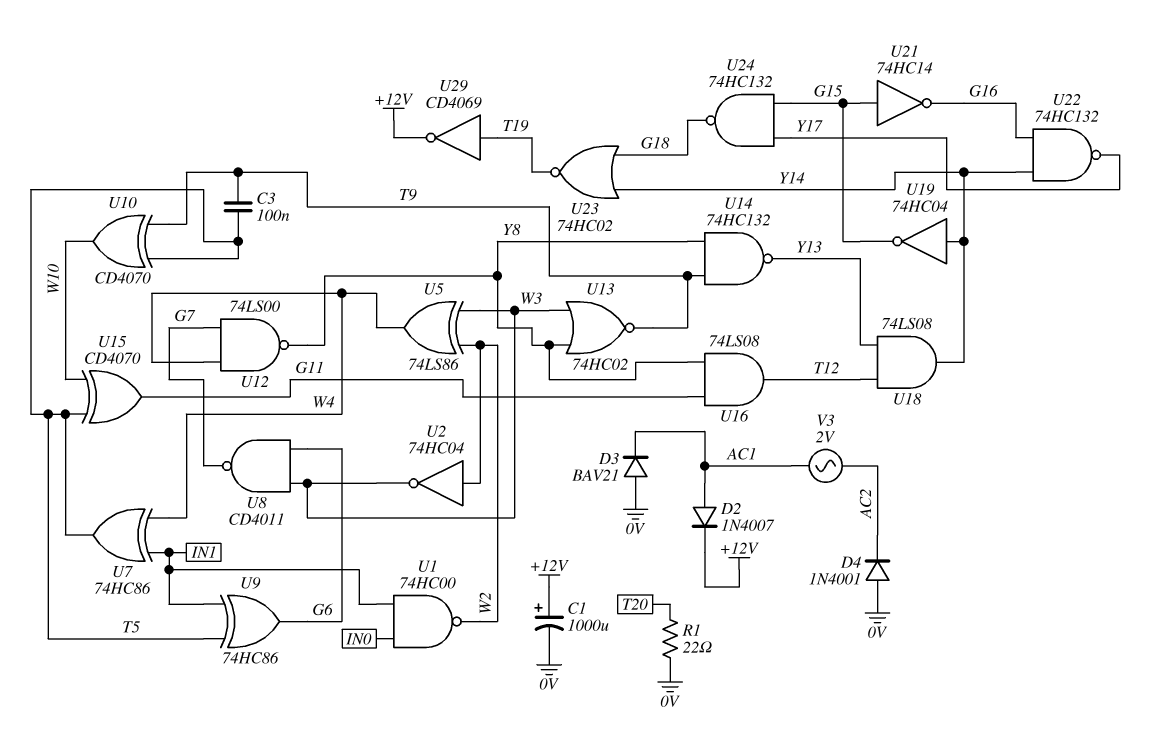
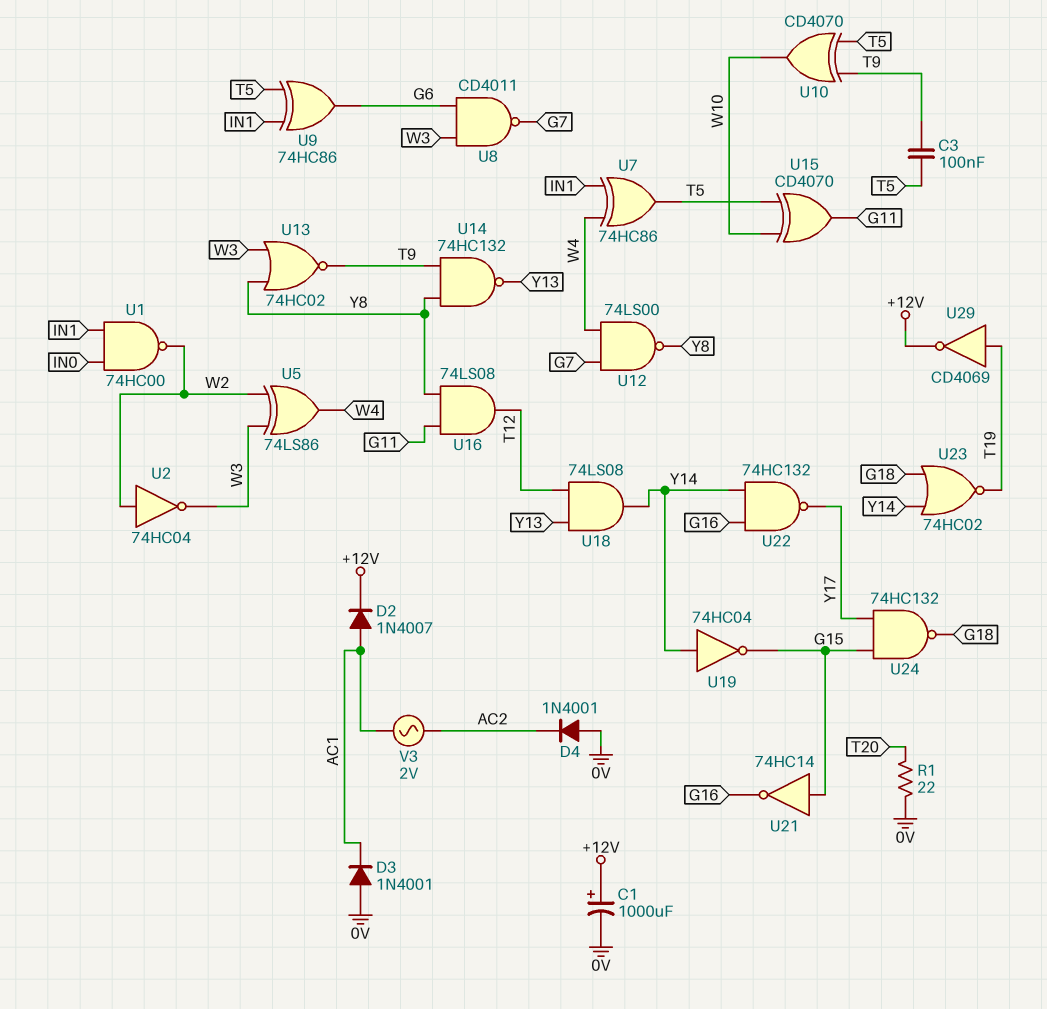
D3: diode BAV21 (A 0V, K AC1) -> diode 1N4001 (A 0V, K AC1)

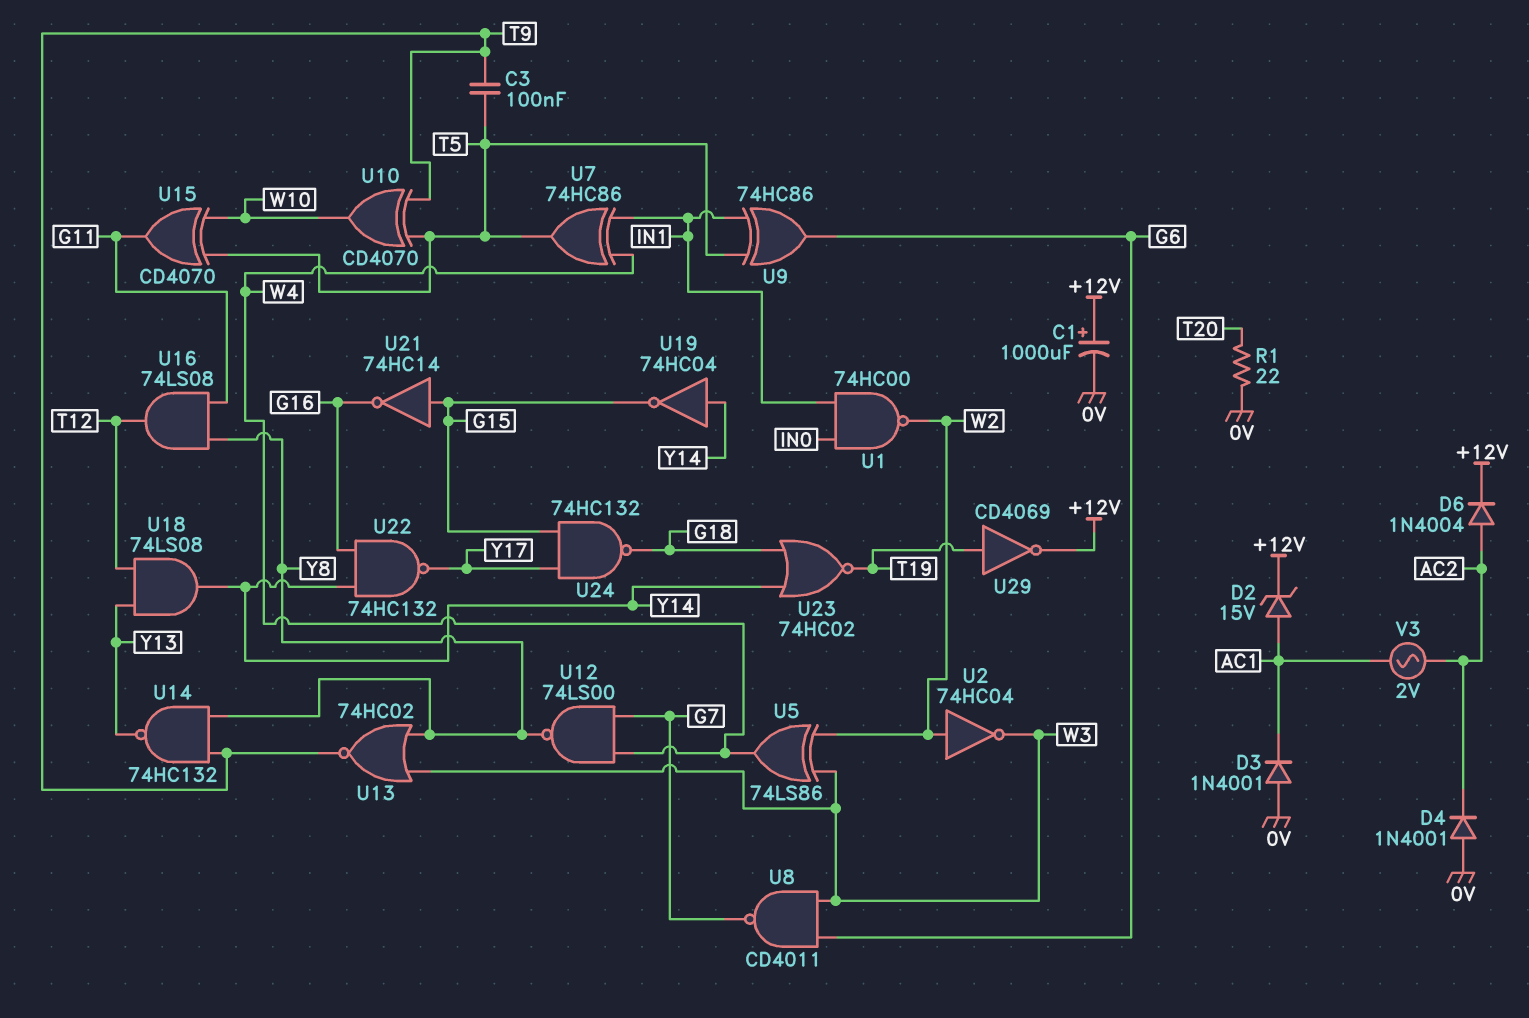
D2: diode 1N4007 (A AC1, K +12V) -> zener 15V (A AC1, K +12V)
D6: none -> diode 1N4004 (A AC2, K +12V)

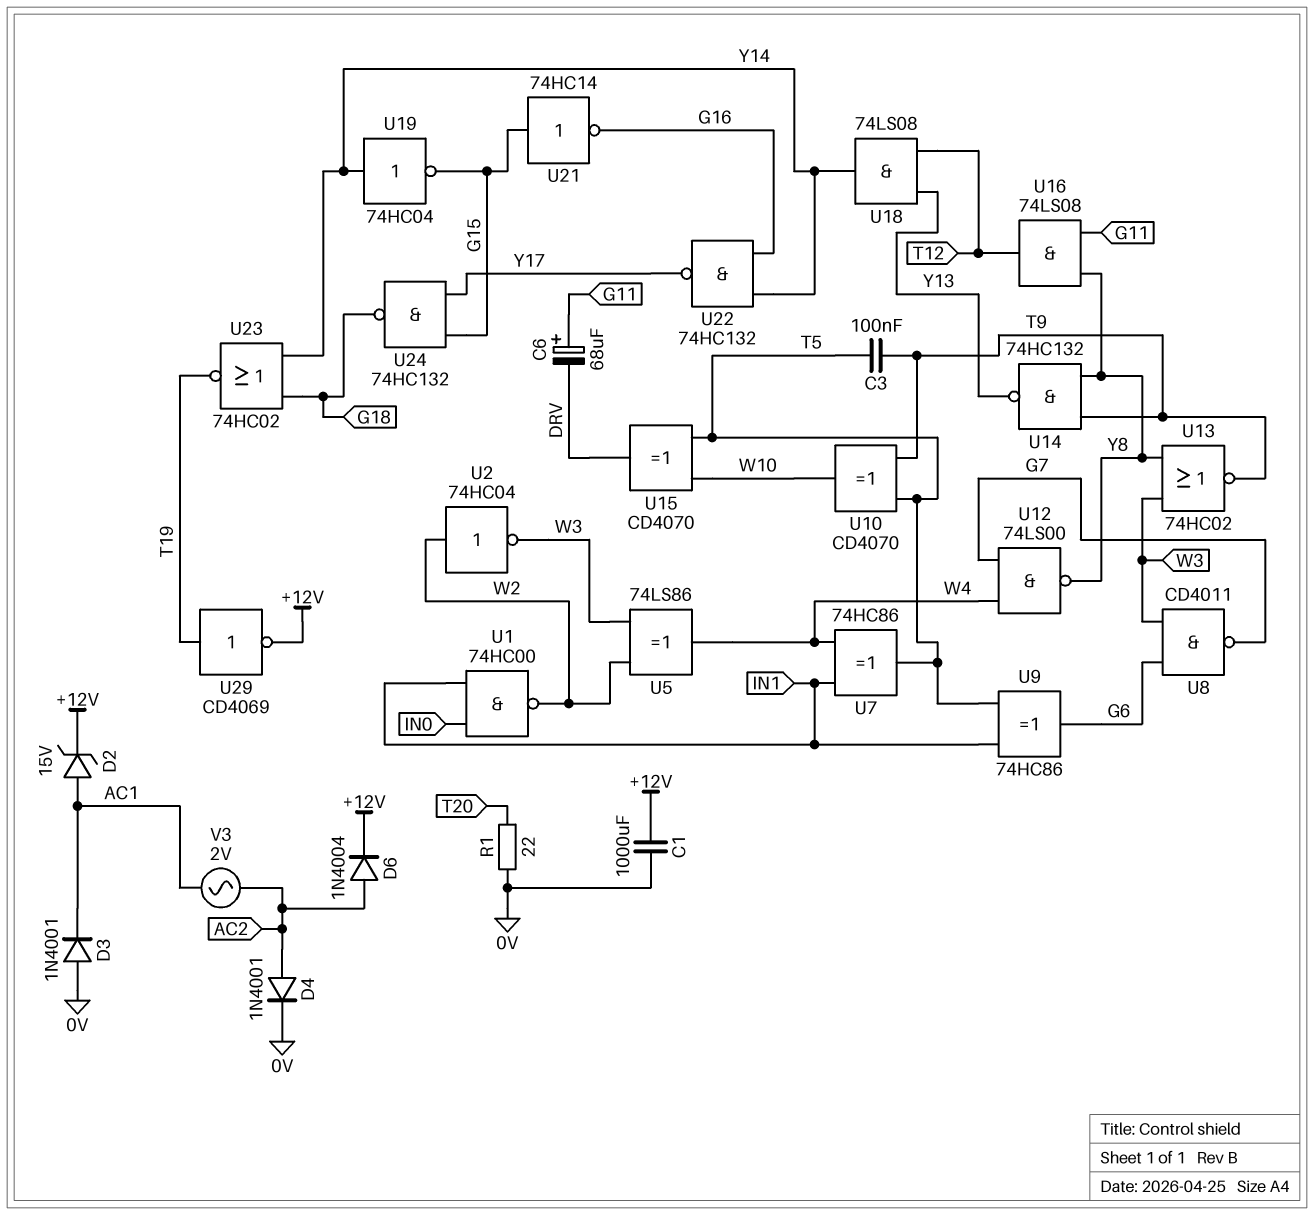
C1: 1000uF (plus +12V, minus 0V) -> 1000uF (+12V, 0V)
C6: none -> 68uF (plus G11, minus DRV)
D4: diode 1N4001 (A 0V, K AC2) -> diode 1N4001 (A AC2, K 0V)
U15: XOR CD4070 (in T5, in W10, out G11) -> XOR CD4070 (in T5, in W10, out DRV)

